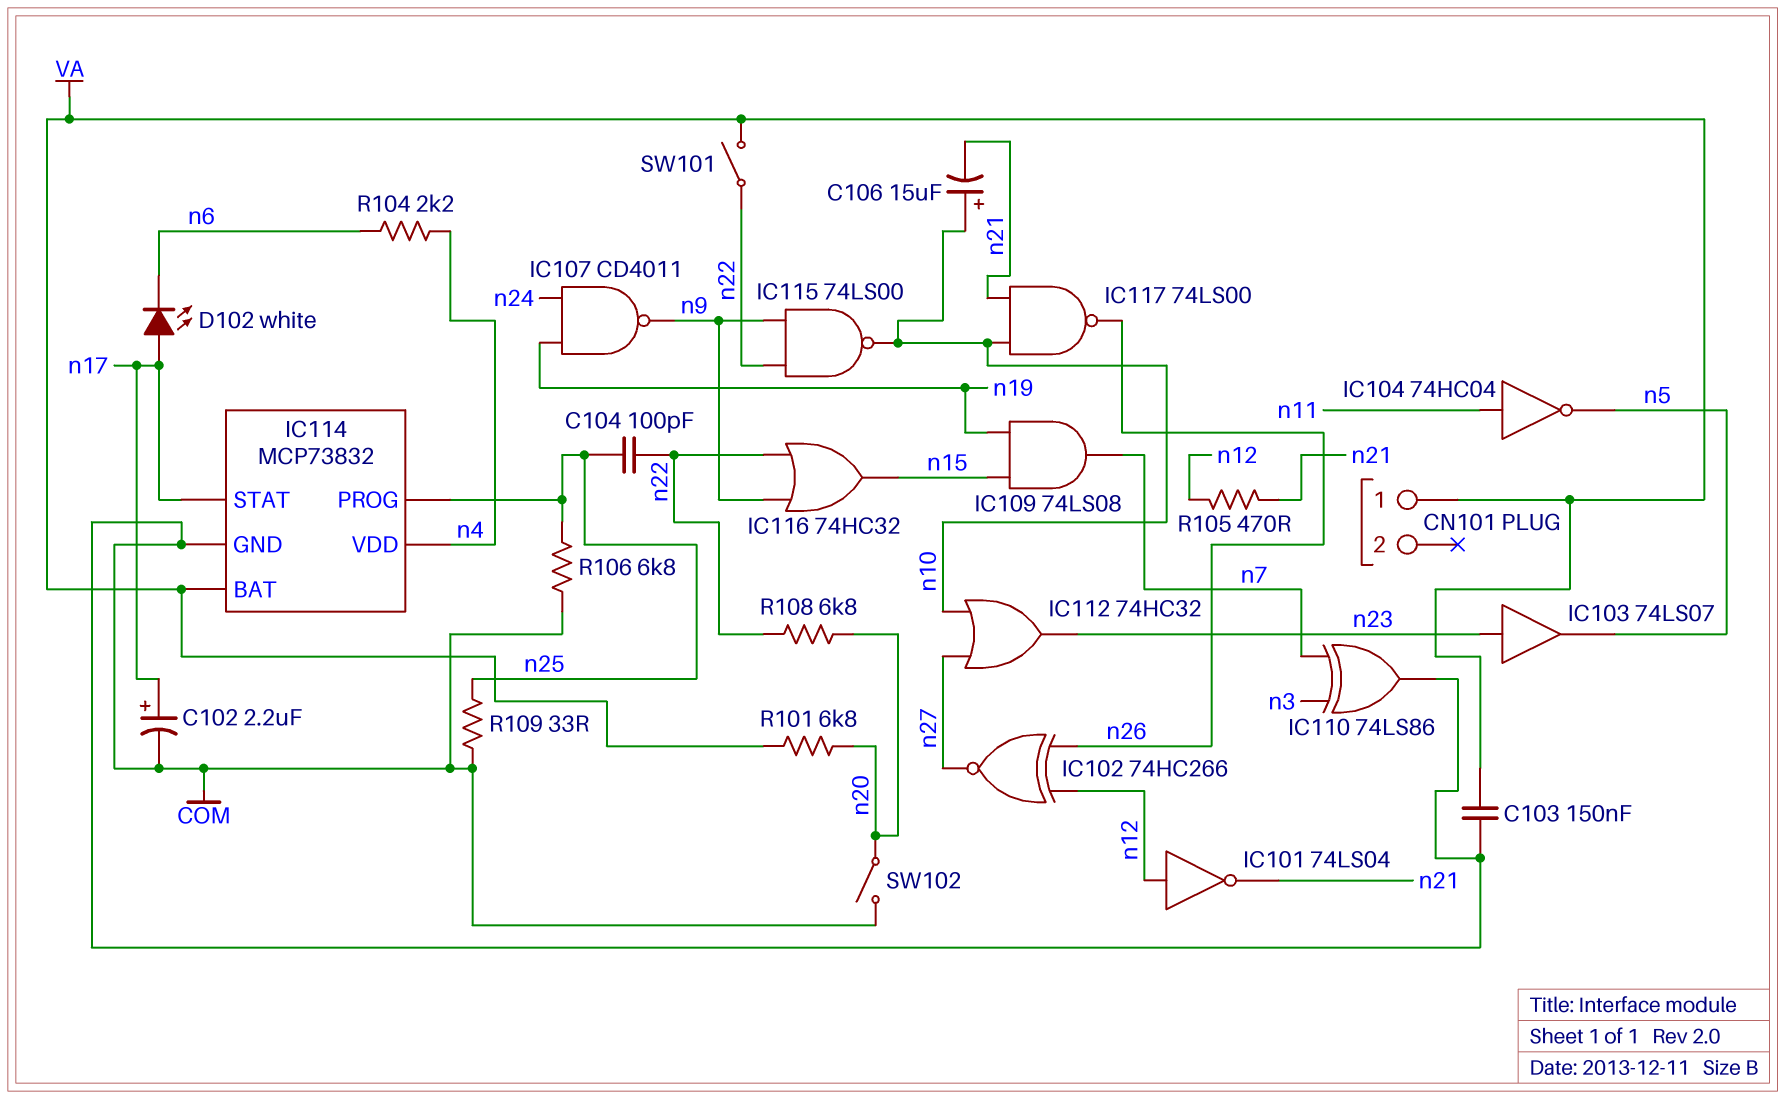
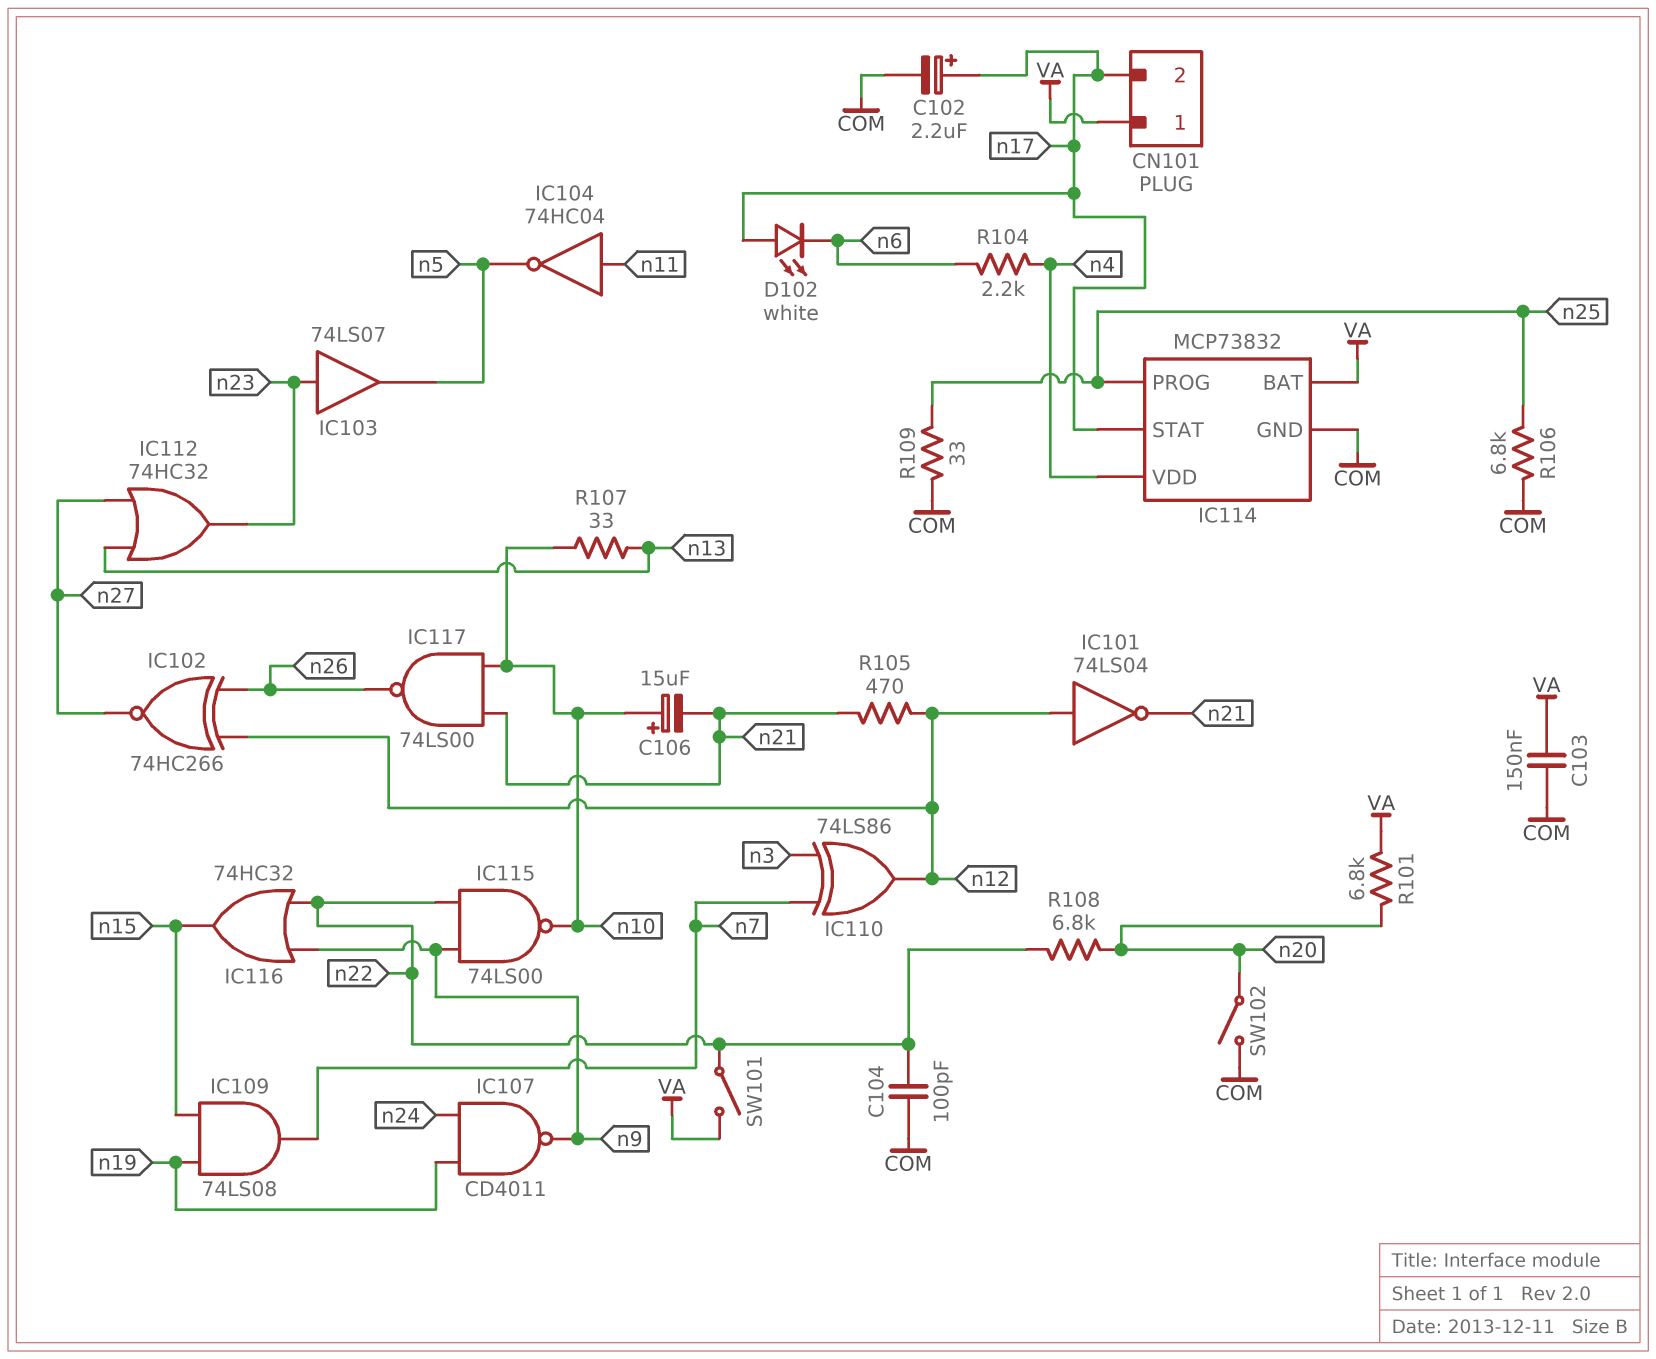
C104: 100pF (n22, n25) -> 100pF (COM, n22)
CN101 pin 2: none -> n17
IC110: XOR 74LS86 (in n3, in n7, out COM) -> XOR 74LS86 (in n3, in n7, out n12)
IC112: OR 74HC32 (in n10, in n27, out n23) -> OR 74HC32 (in n13, in n27, out n23)
R107: none -> 33 (n10, n13)

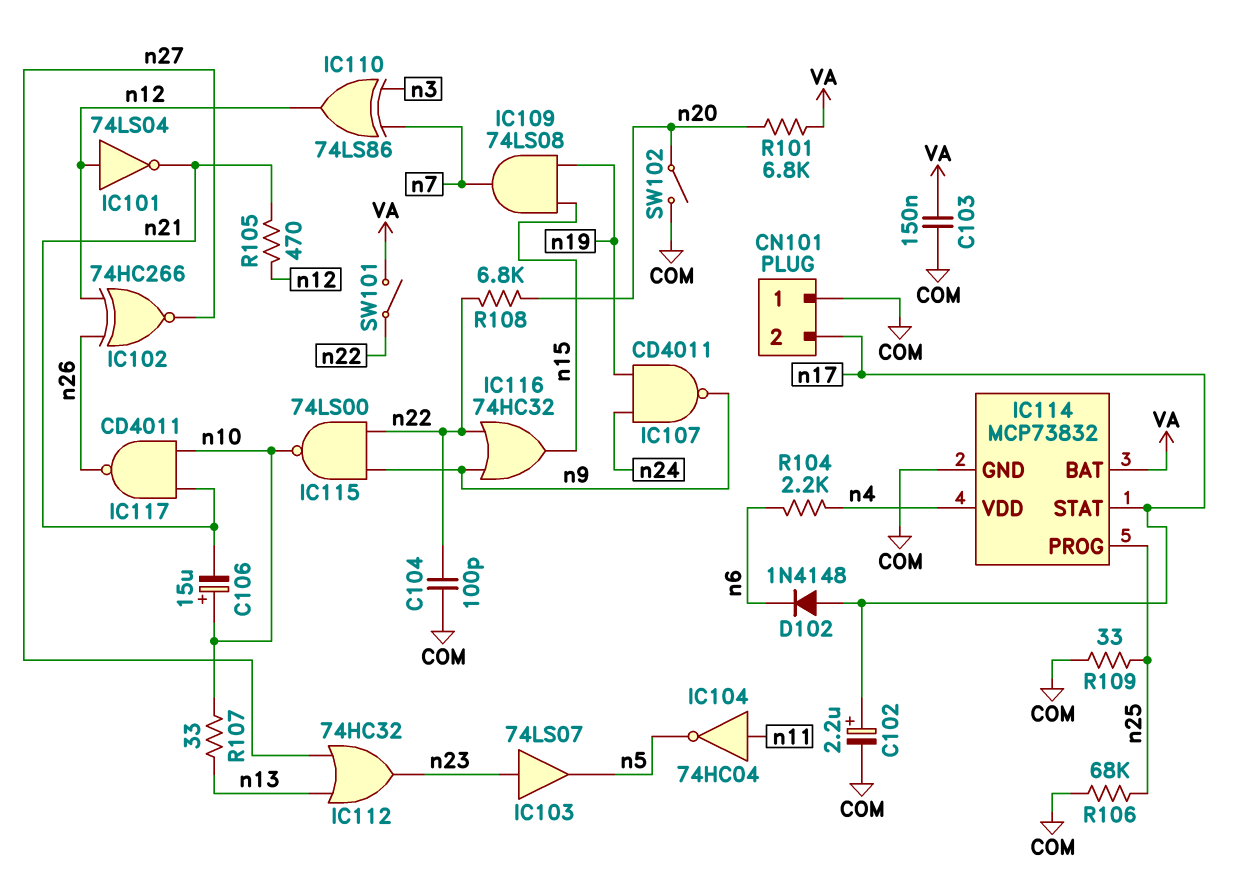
CN101 pin 1: VA -> COM
D102: LED white (A n17, K n6) -> diode 1N4148 (A n17, K n6)
IC117: NAND 74LS00 (in n10, in n21, out n26) -> NAND CD4011 (in n10, in n21, out n26)
R106: 6.8k (COM, n25) -> 68k (COM, n25)

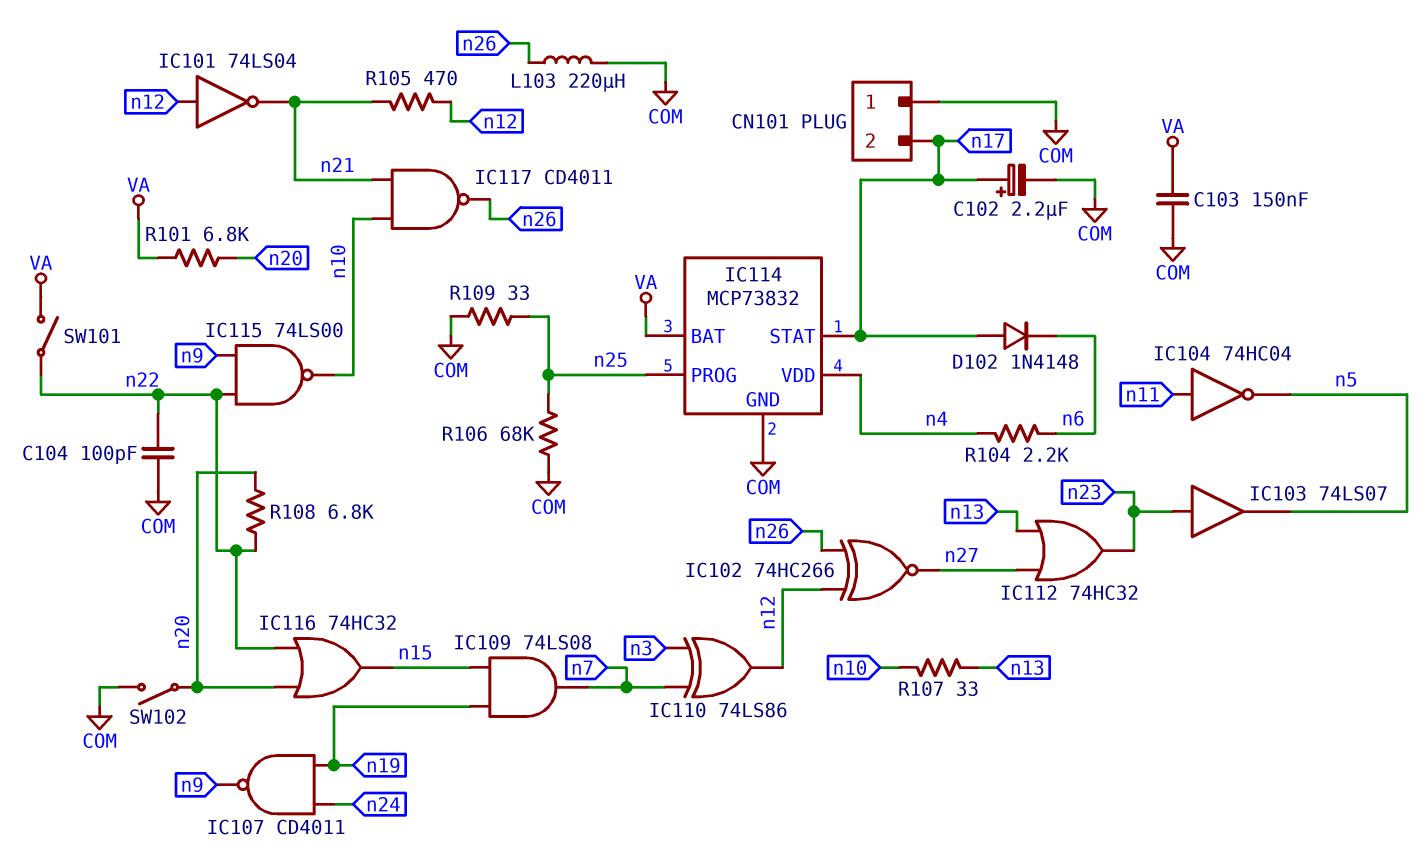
C106: 15uF (plus n10, minus n21) -> none
IC116: OR 74HC32 (in n9, in n22, out n15) -> OR 74HC32 (in n20, in n22, out n15)
L103: none -> 220uH (COM, n26)

